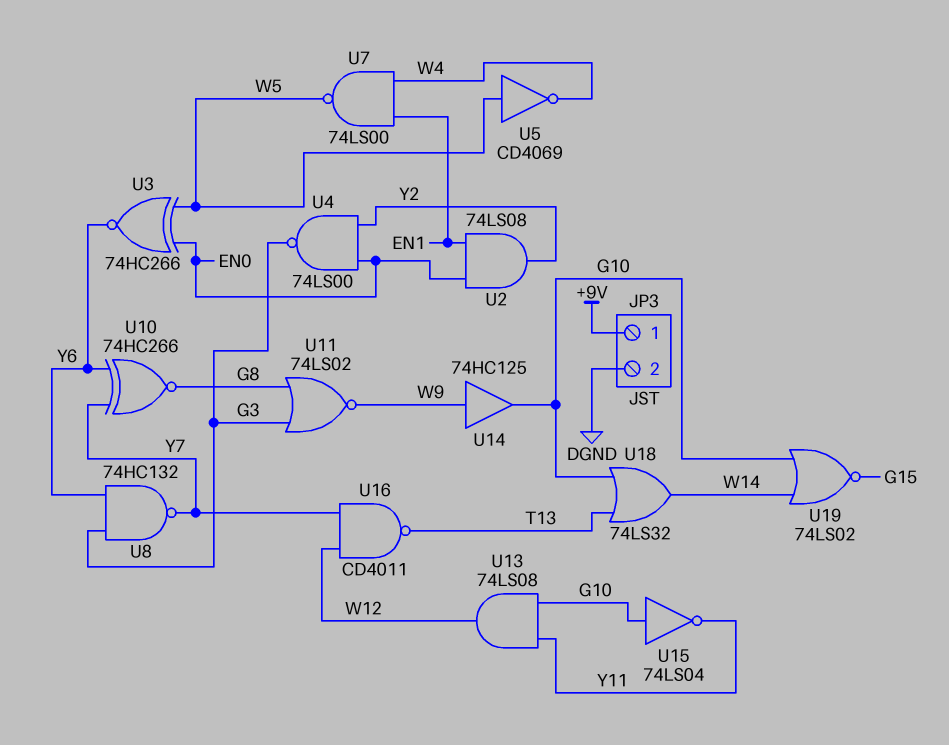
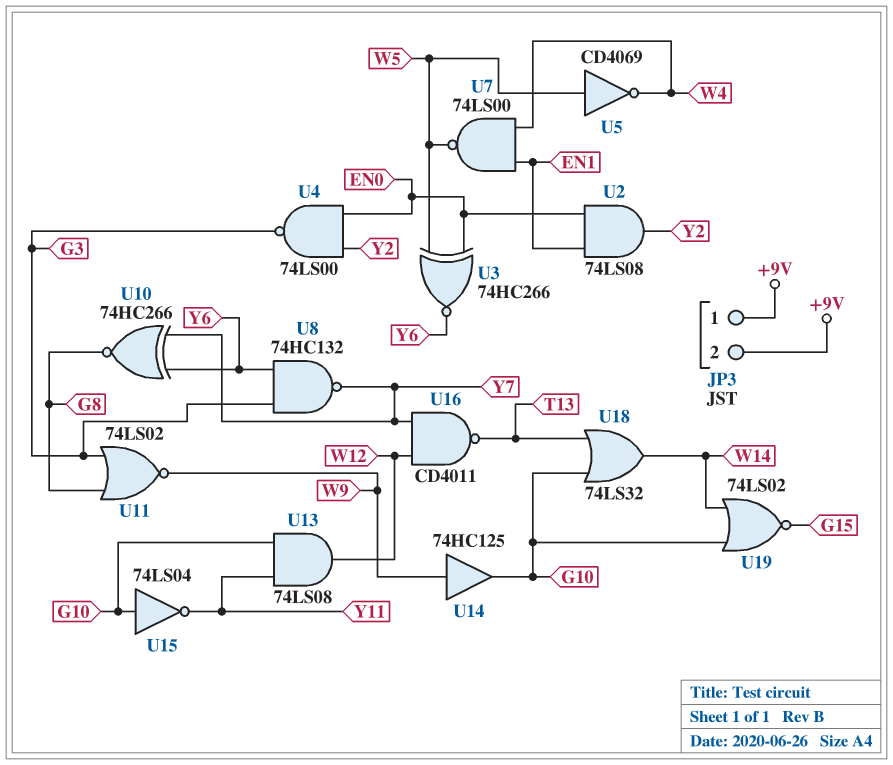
JP3 pin 2: DGND -> +9V

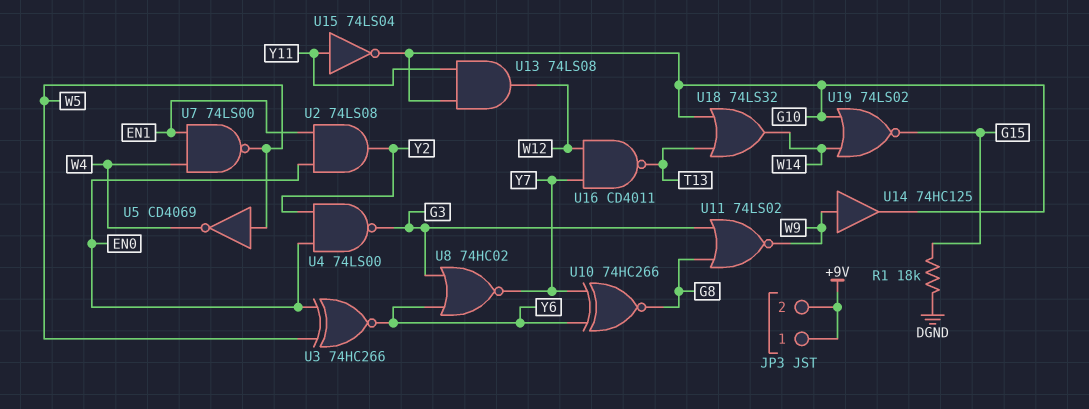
R1: none -> 18k (DGND, G15)
U8: NAND 74HC132 (in G3, in Y6, out Y7) -> NOR 74HC02 (in G3, in Y6, out Y7)
U15: NOT 74LS04 (in G10, out Y11) -> NOT 74LS04 (in Y11, out G10)

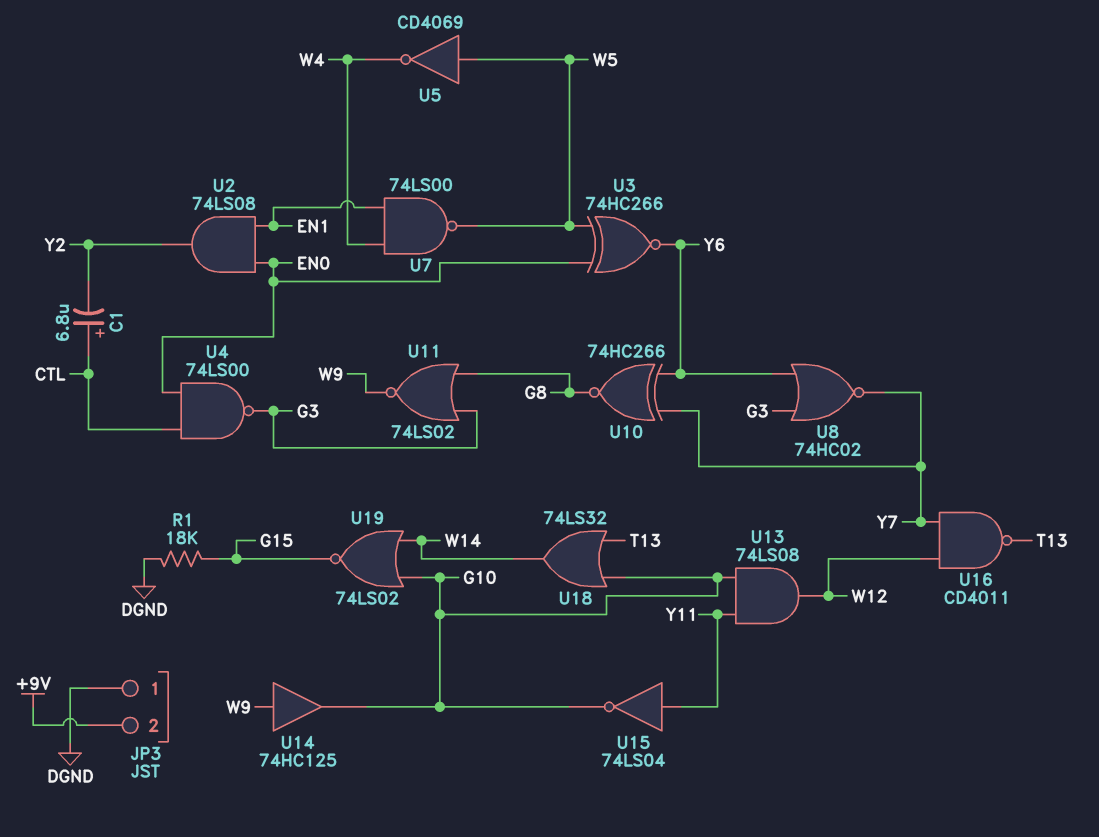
C1: none -> 6.8uF (plus CTL, minus Y2)
JP3 pin 1: +9V -> DGND
U4: NAND 74LS00 (in EN0, in Y2, out G3) -> NAND 74LS00 (in CTL, in EN0, out G3)

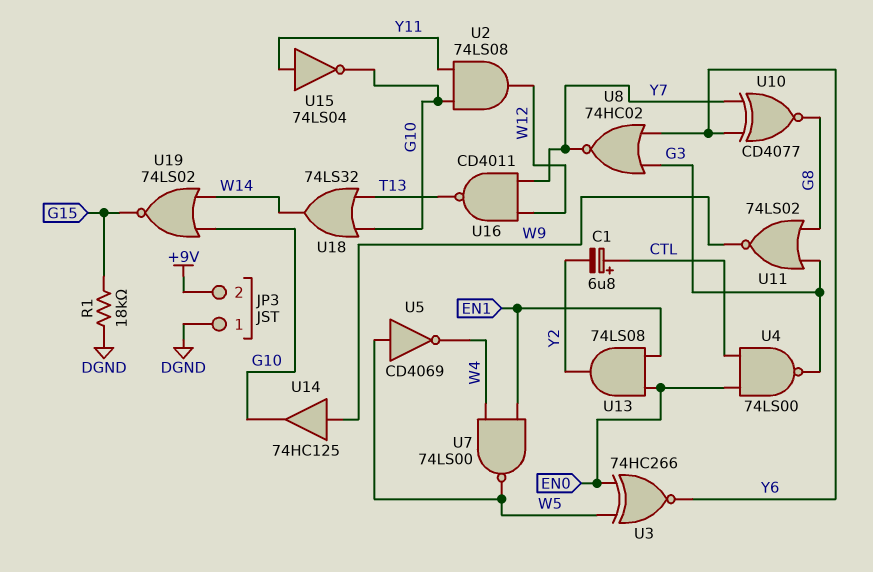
U2: AND 74LS08 (in EN0, in EN1, out Y2) -> AND 74LS08 (in G10, in Y11, out W12)
U10: XNOR 74HC266 (in Y6, in Y7, out G8) -> XNOR CD4077 (in Y6, in Y7, out G8)
U13: AND 74LS08 (in G10, in Y11, out W12) -> AND 74LS08 (in EN0, in EN1, out Y2)

